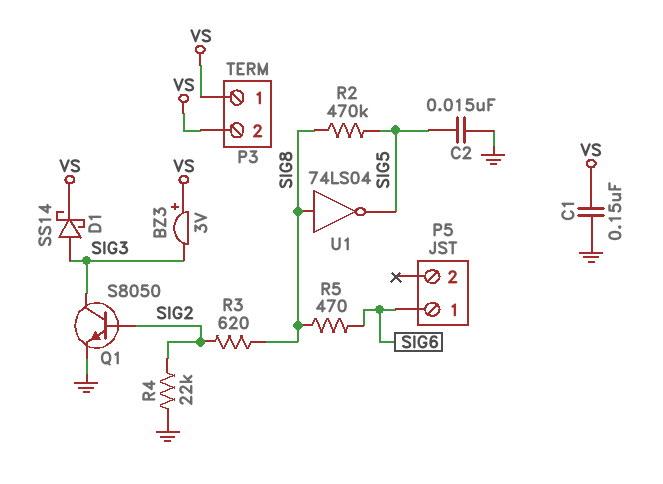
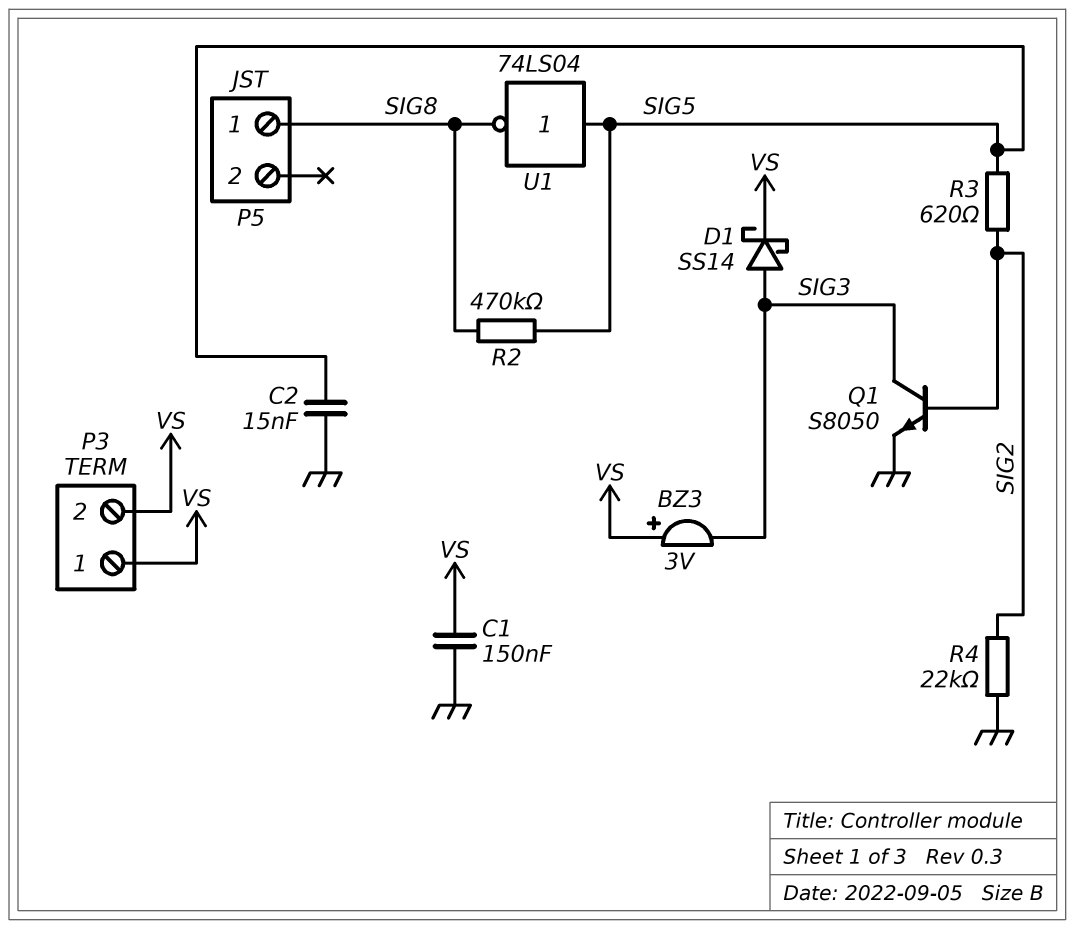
P5 pin 1: SIG6 -> SIG8
R3: 620 (SIG2, SIG8) -> 620 (SIG2, SIG5)
R5: 470 (SIG6, SIG8) -> none
U1: NOT 74LS04 (in SIG8, out SIG5) -> NOT 74LS04 (in SIG5, out SIG8)

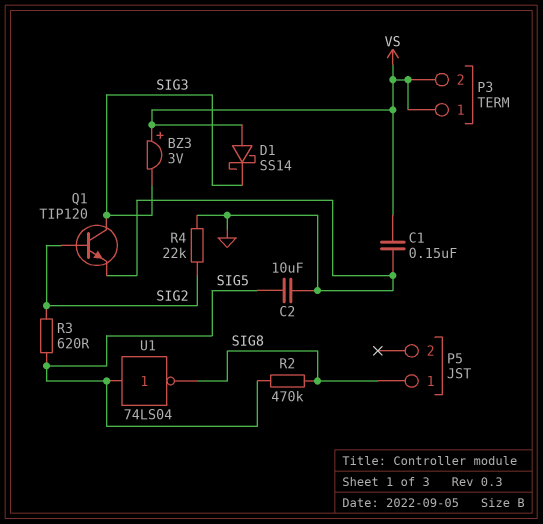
C2: 15nF (GND, SIG5) -> 10uF (GND, SIG5)
D1: schottky SS14 (A SIG3, K VS) -> schottky SS14 (A VS, K SIG3)
Q1: NPN S8050 (B SIG2, C SIG3, E GND) -> NPN TIP120 (B SIG2, C SIG3, E GND)

